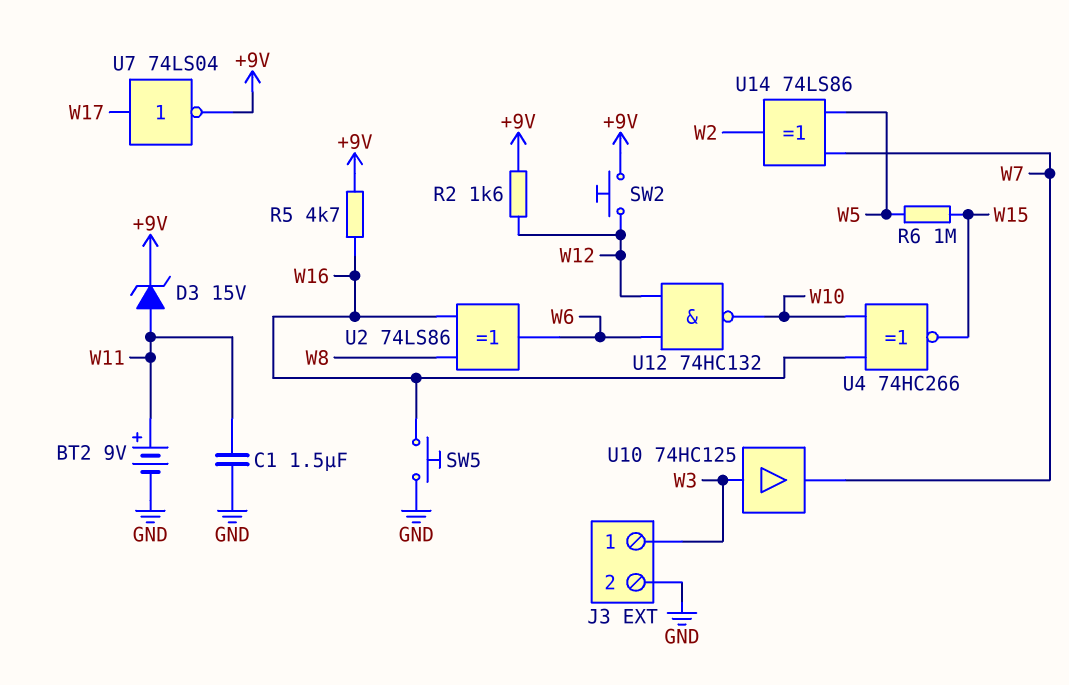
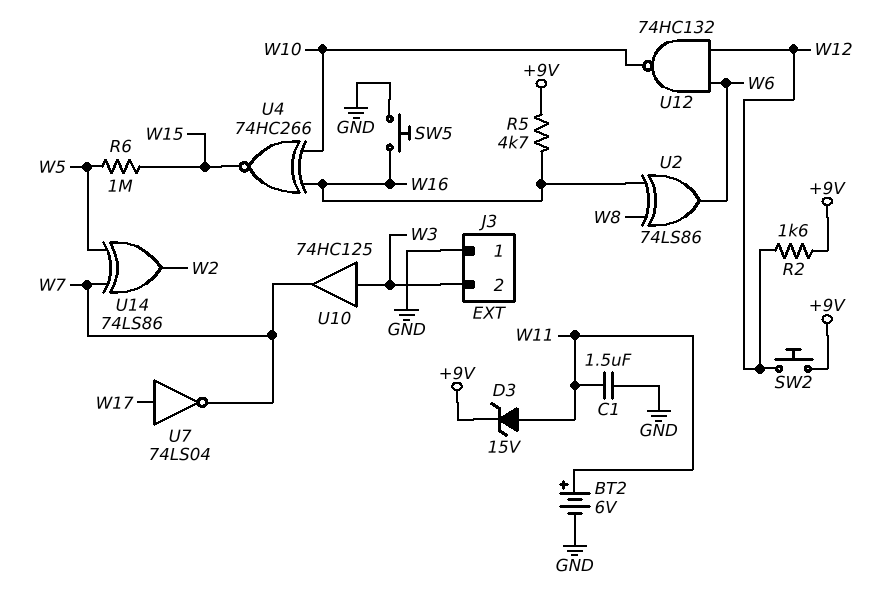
BT2: 9V (plus W11, minus GND) -> 6V (plus W11, minus GND)
J3 pin 1: W3 -> GND
J3 pin 2: GND -> W3
U7: NOT 74LS04 (in W17, out +9V) -> NOT 74LS04 (in W17, out W7)

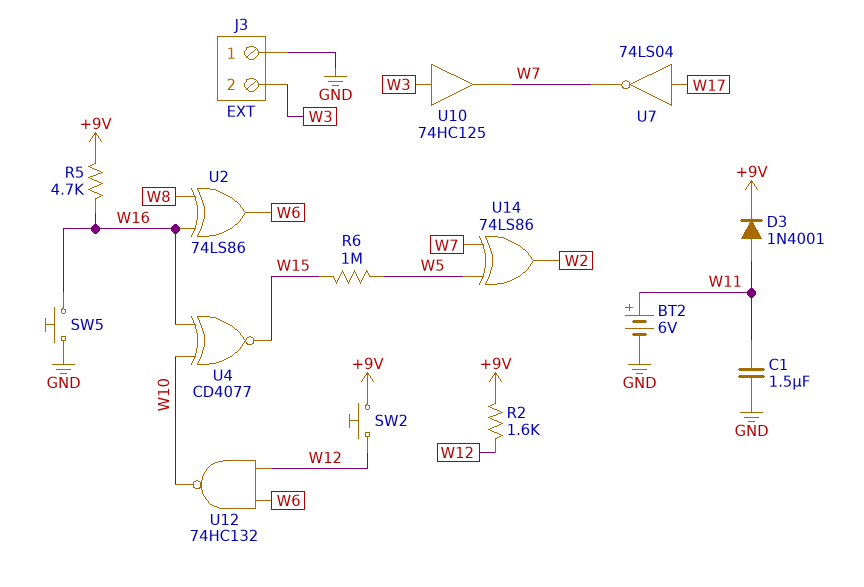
D3: zener 15V (A W11, K +9V) -> diode 1N4001 (A W11, K +9V)
U4: XNOR 74HC266 (in W10, in W16, out W15) -> XNOR CD4077 (in W10, in W16, out W15)

